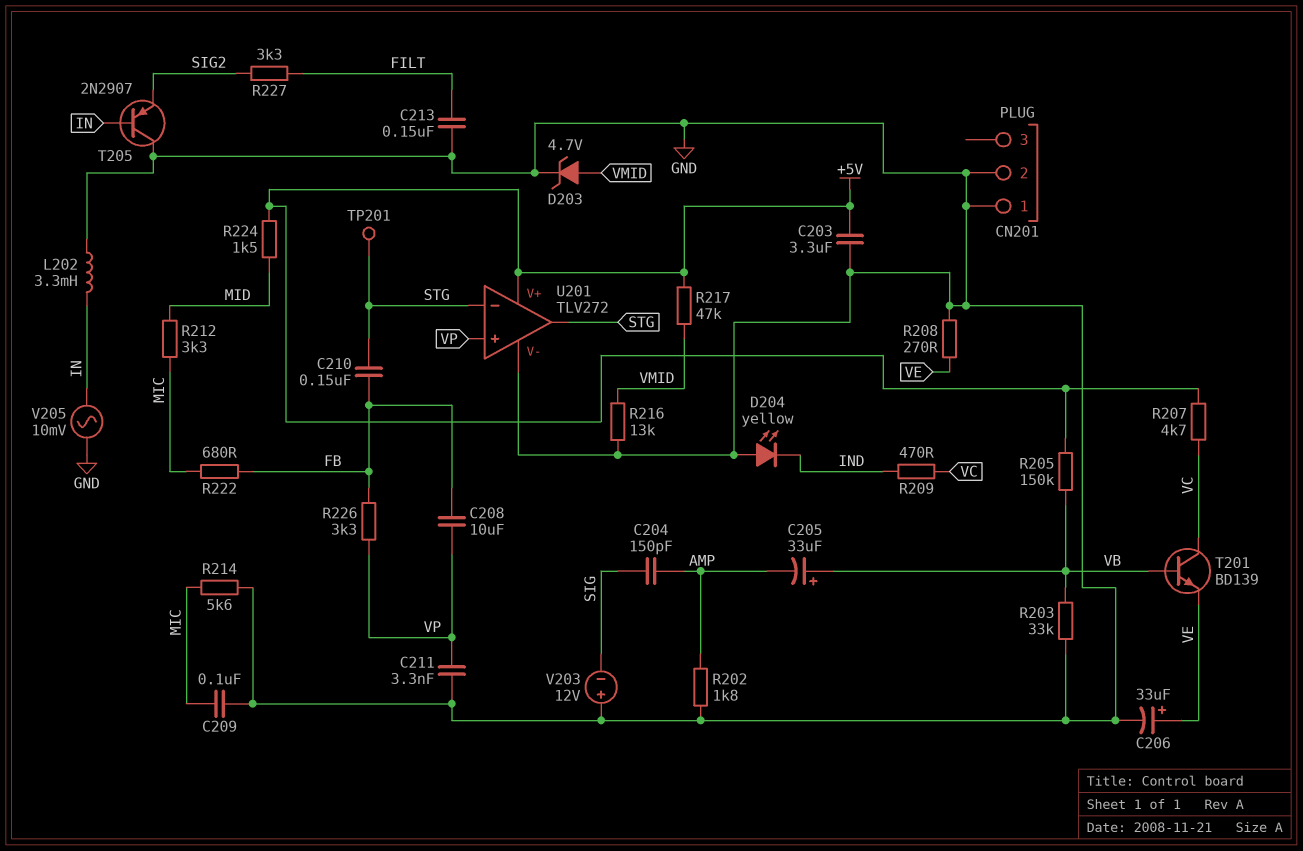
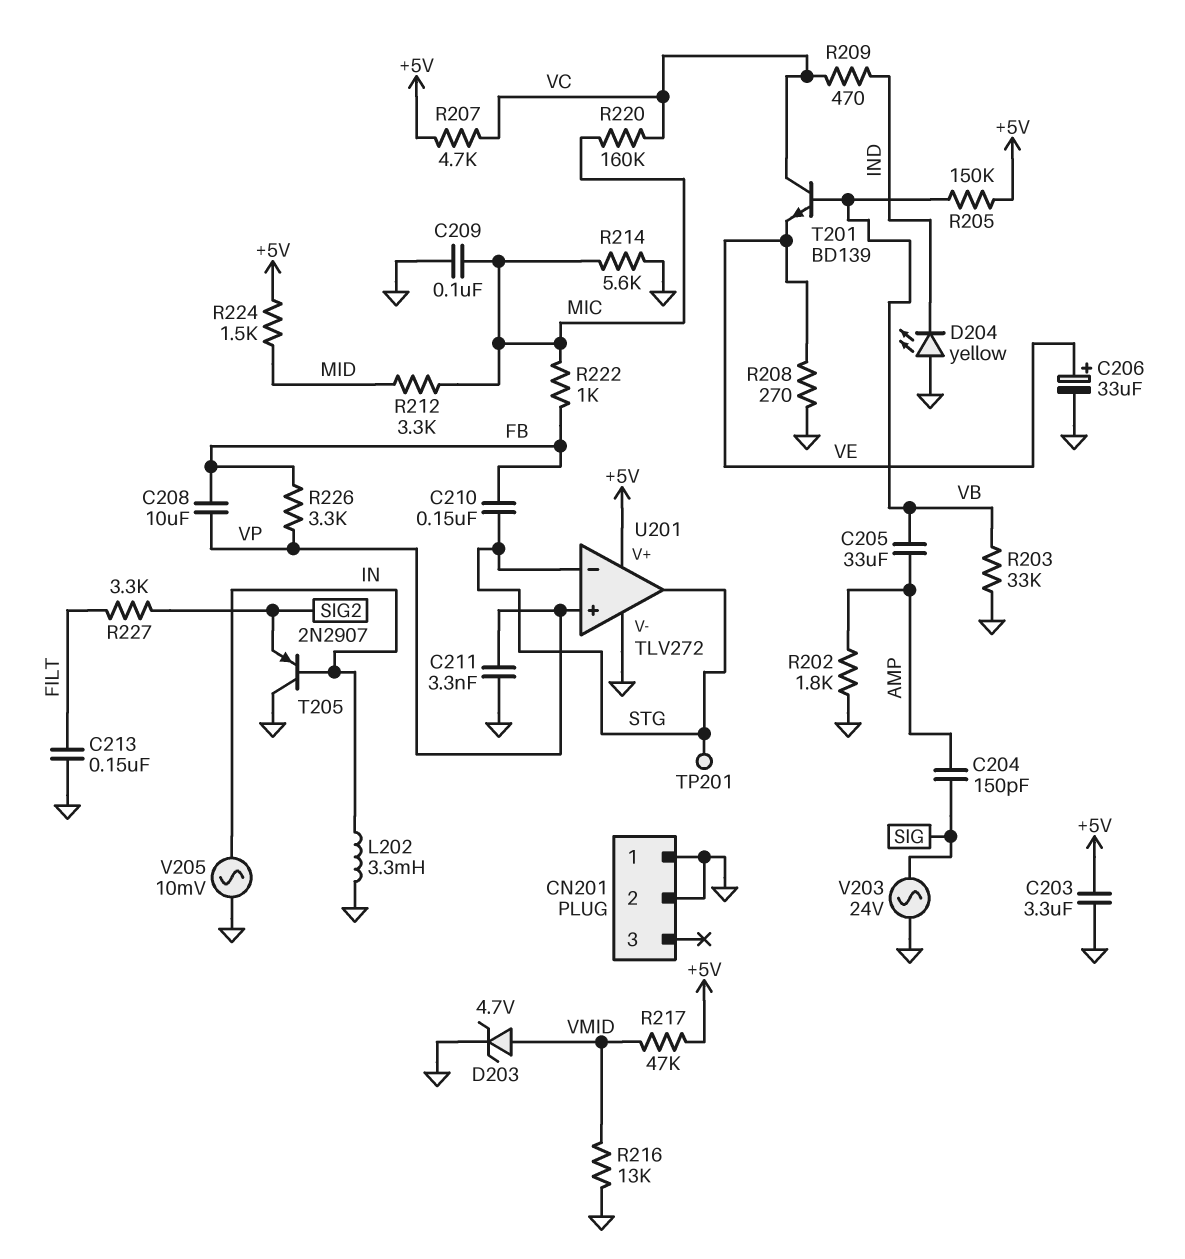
C205: 33uF (plus VB, minus AMP) -> 33uF (AMP, VB)
R220: none -> 160k (MIC, VC)
R222: 680 (FB, MIC) -> 1k (FB, MIC)
V203: 12V (plus GND, minus SIG) -> AC 24V (GND, SIG)

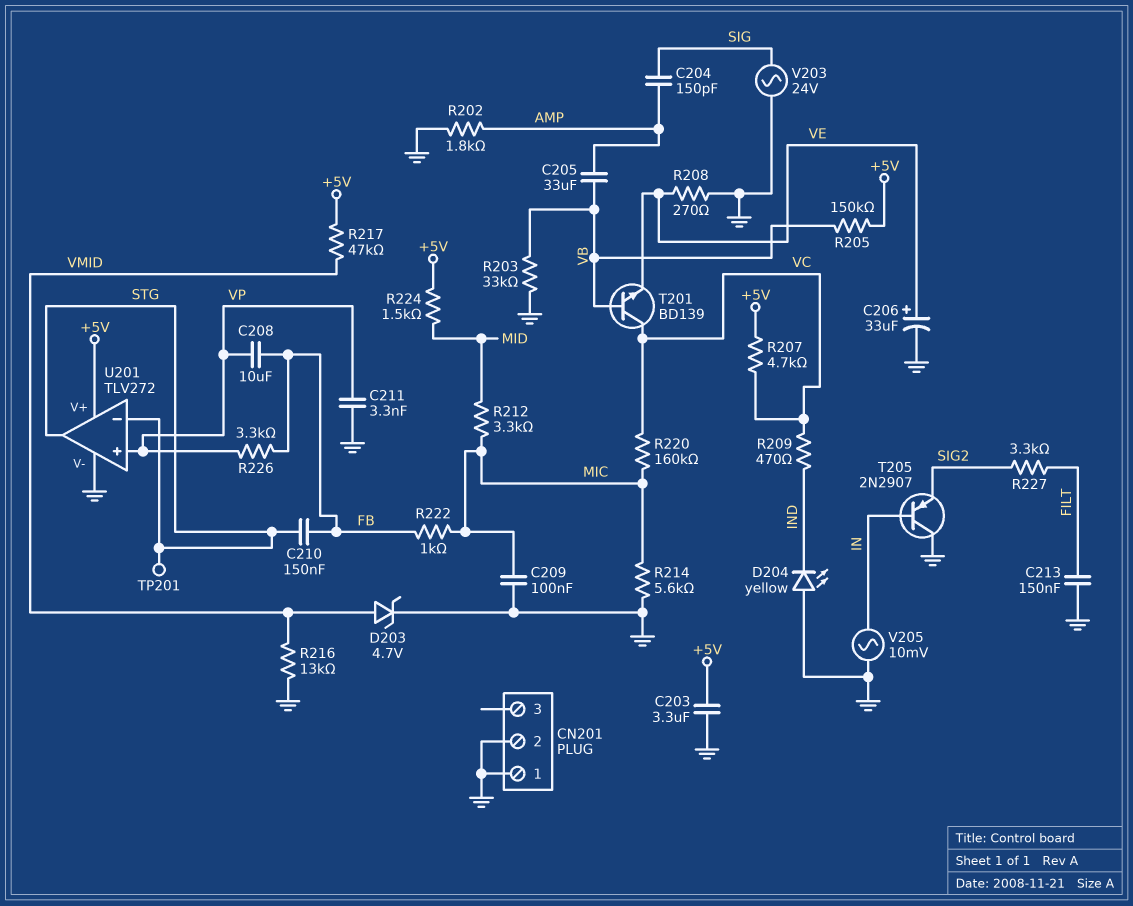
L202: 3.3mH (GND, IN) -> none

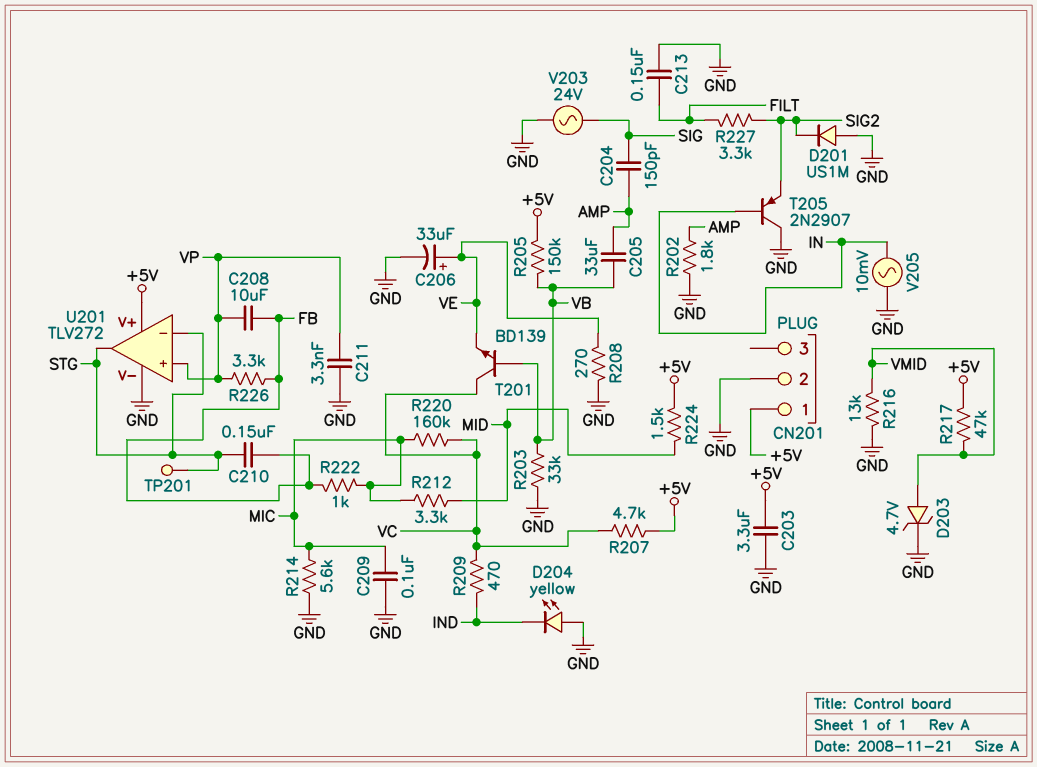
CN201 pin 1: GND -> +5V
D201: none -> diode US1M (A GND, K SIG2)

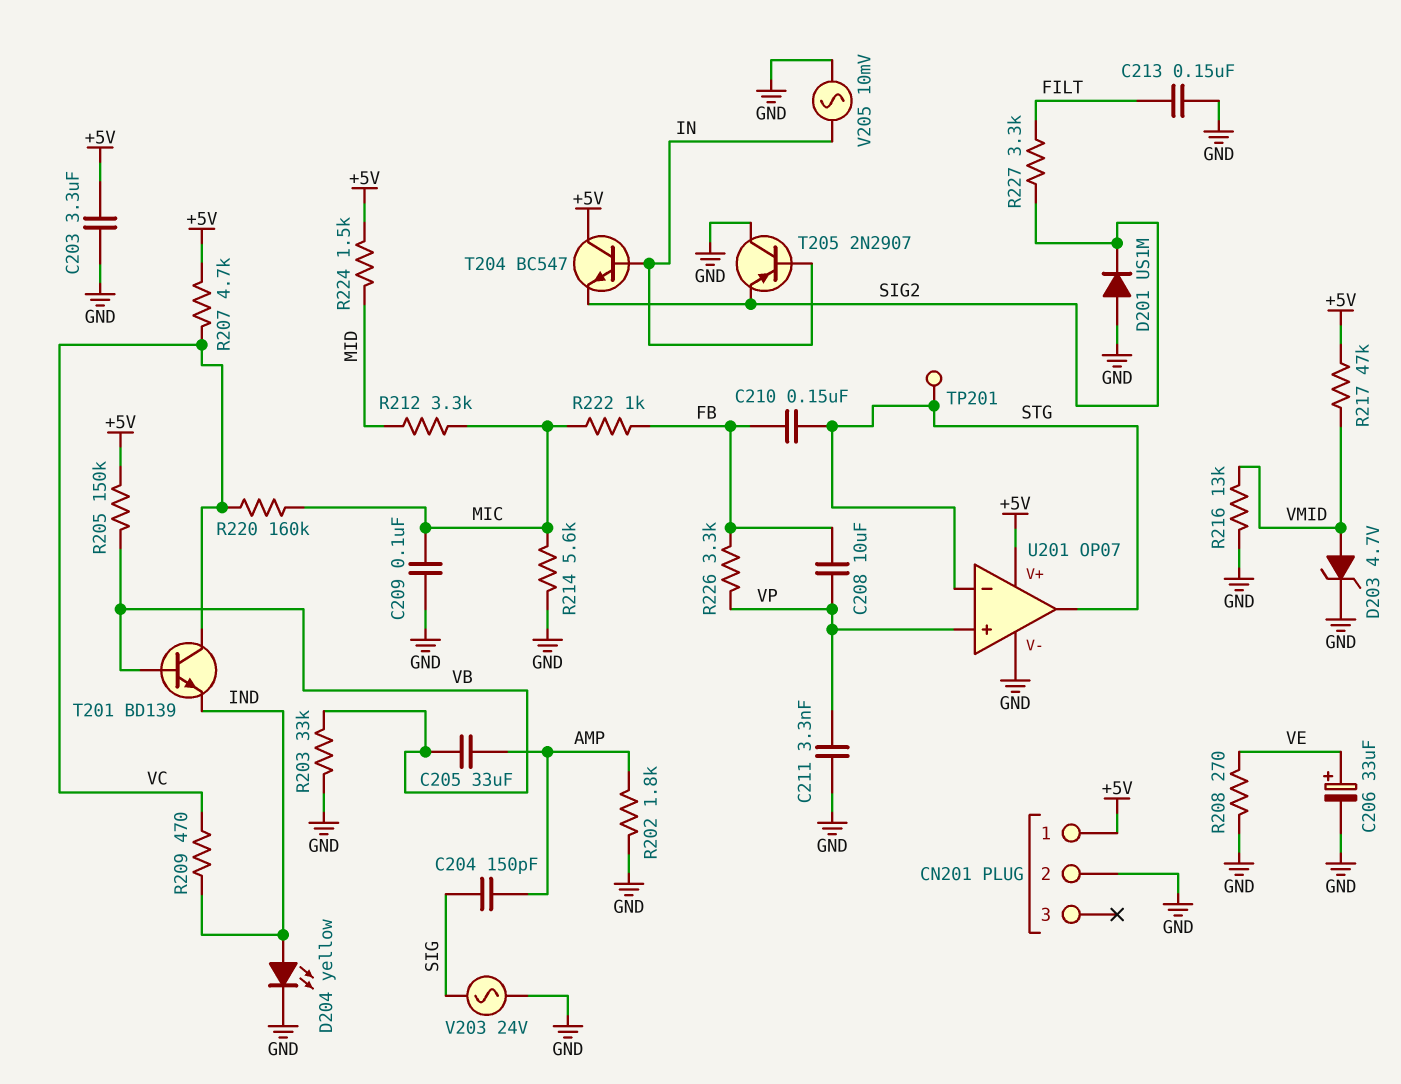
D204: LED yellow (A GND, K IND) -> LED yellow (A IND, K GND)
T201: NPN BD139 (B VB, C VC, E VE) -> NPN BD139 (B VB, C VC, E IND)
T204: none -> NPN BC547 (B IN, C +5V, E SIG2)
U201: TLV272 -> OP07

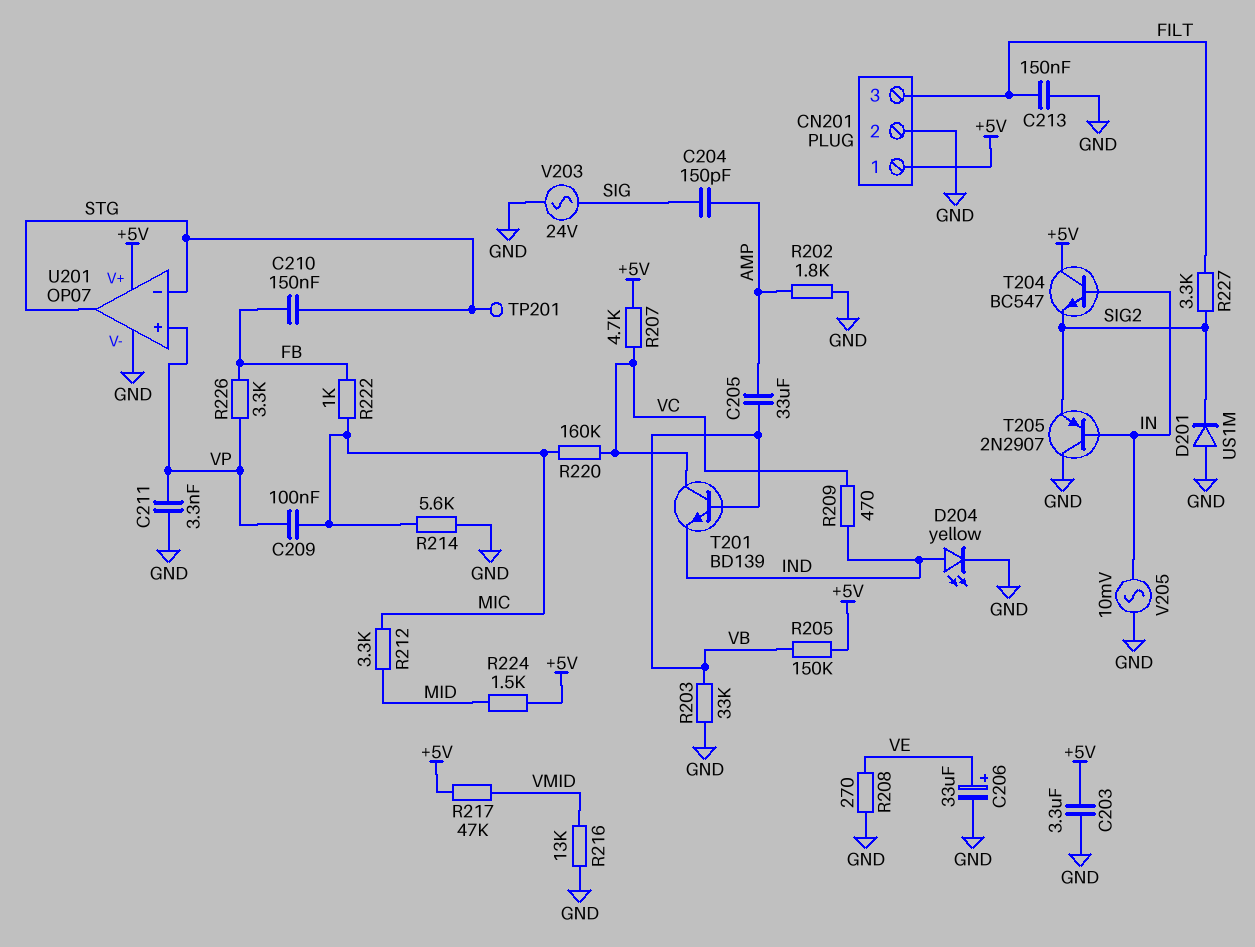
C208: 10uF (FB, VP) -> none
C209: 100nF (GND, MIC) -> 100nF (MIC, VP)
CN201 pin 3: none -> FILT
D203: zener 4.7V (A VMID, K GND) -> none

